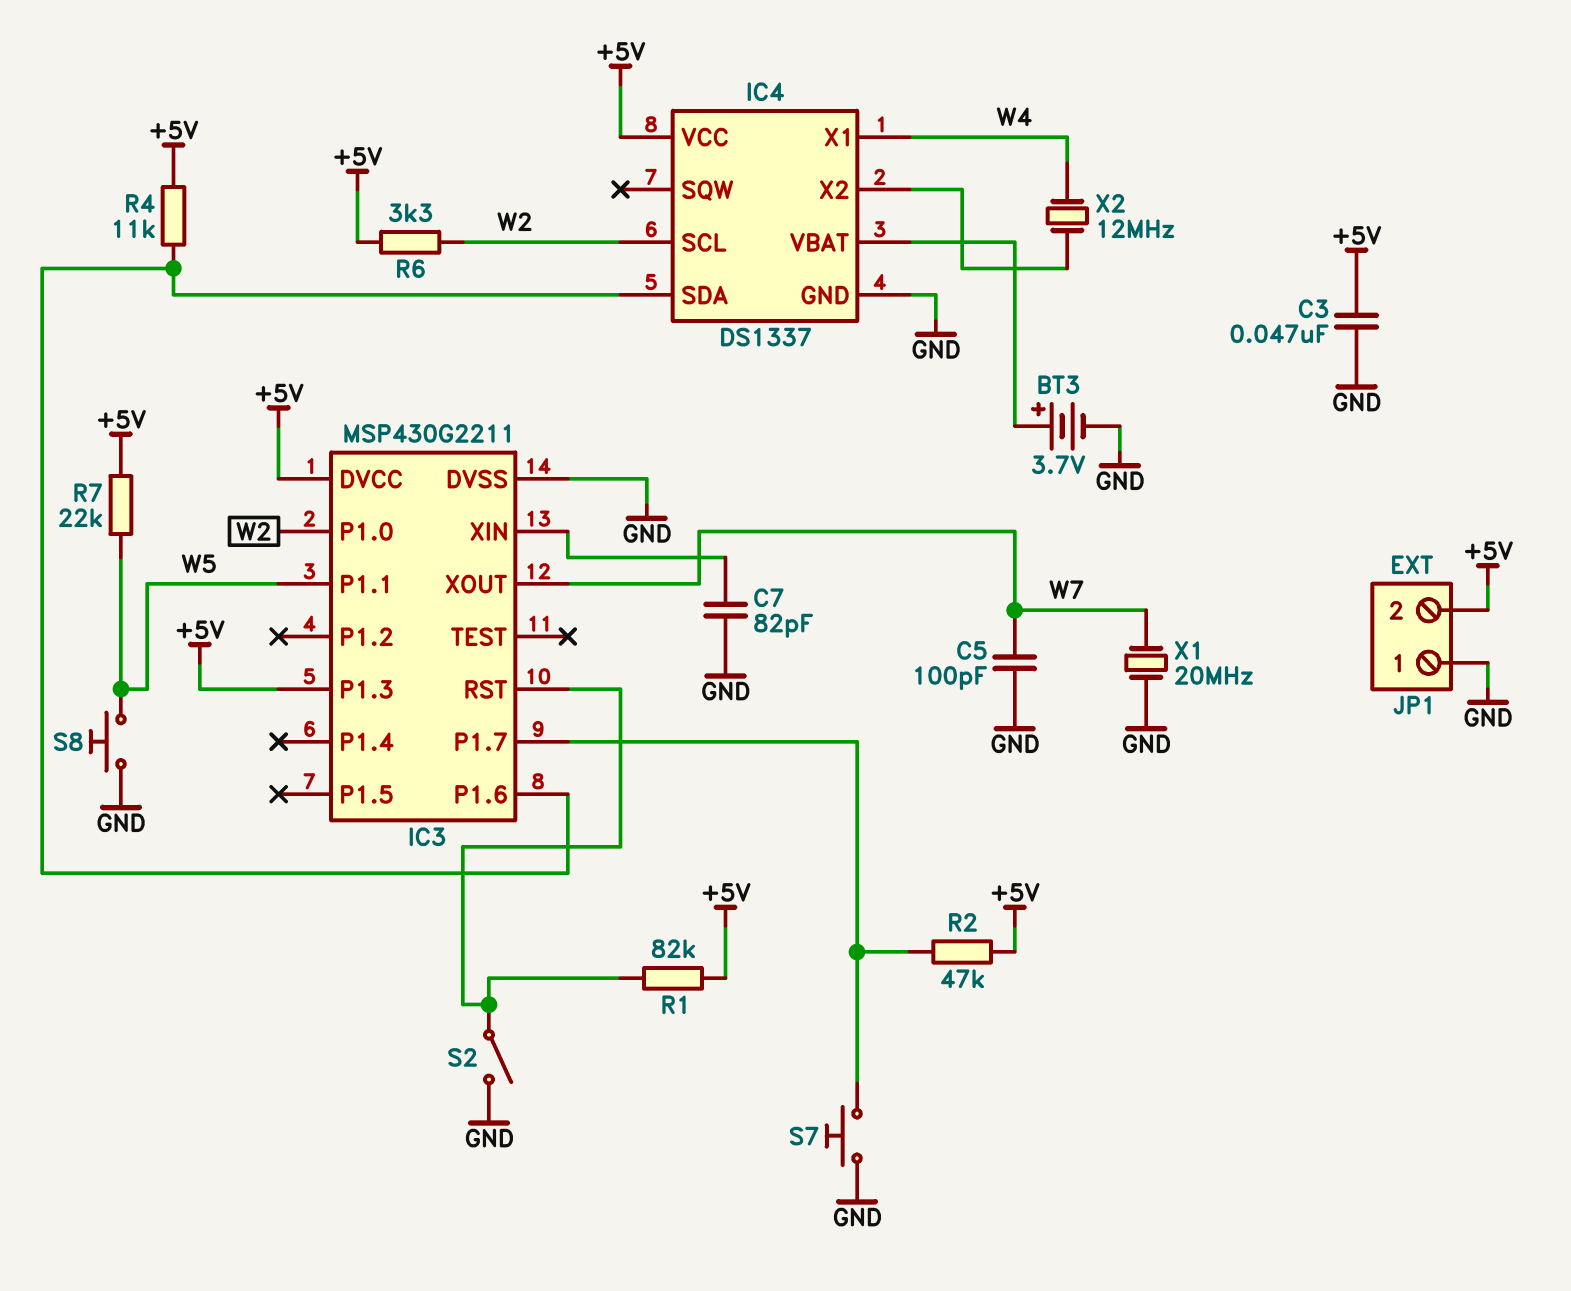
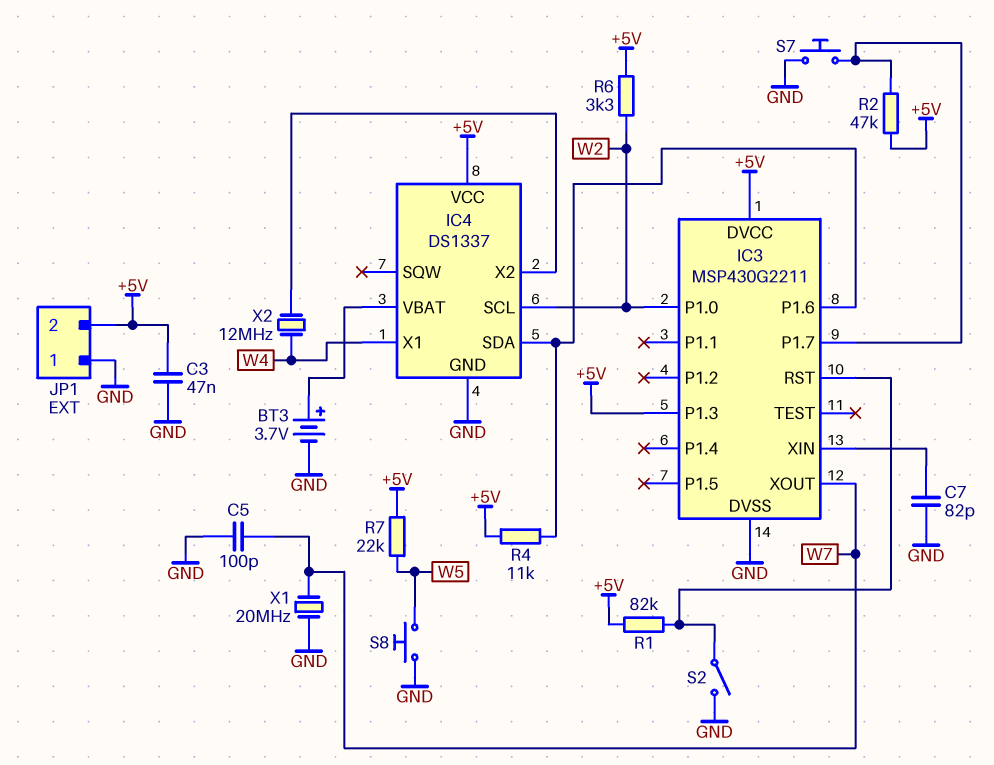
IC3 pin P1.1: W5 -> none

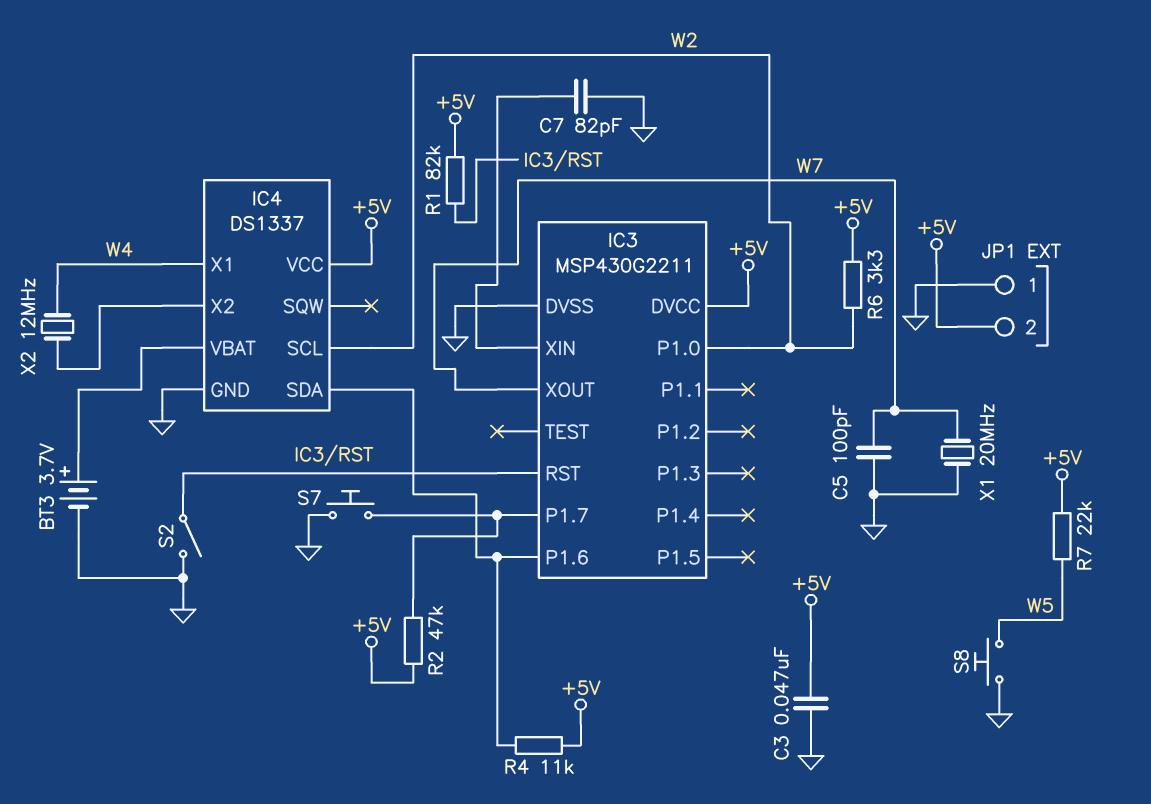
IC3 pin P1.3: +5V -> none

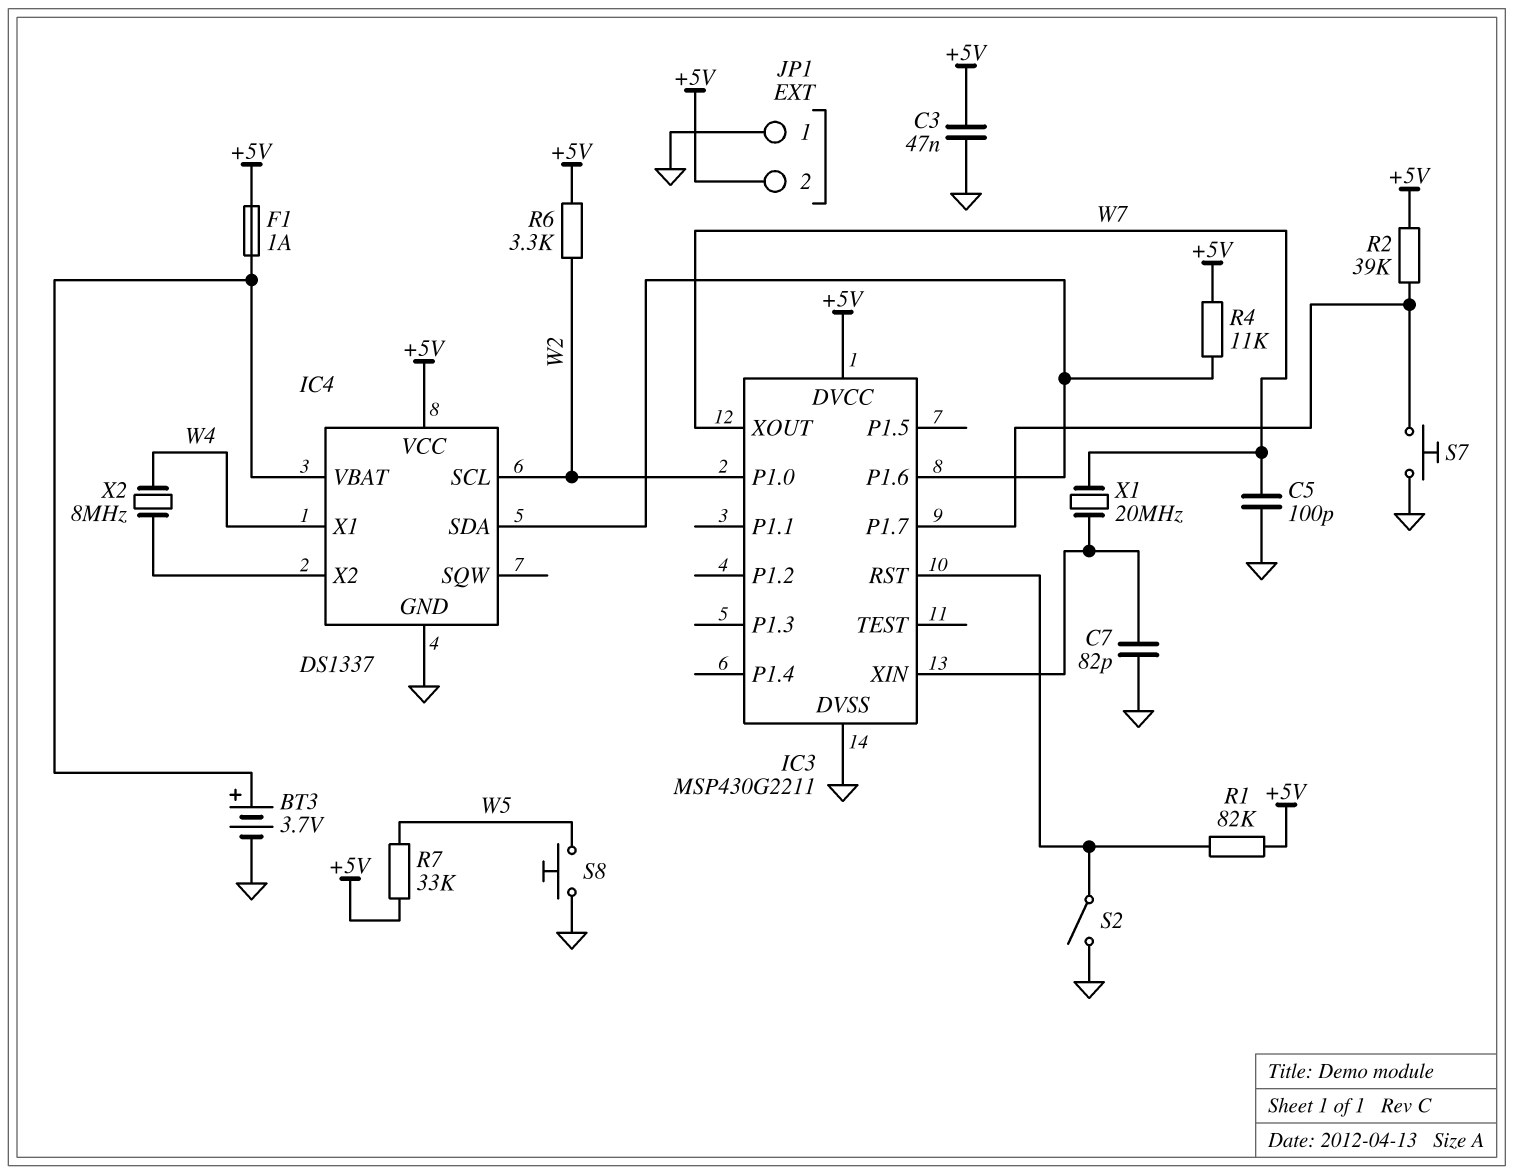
F1: none -> 1A (+5V, IC4/VBAT)
R2: 47k (+5V, IC3/P1.7) -> 39k (+5V, IC3/P1.7)
R7: 22k (+5V, W5) -> 33k (+5V, W5)
X1: 20MHz (GND, W7) -> 20MHz (IC3/XIN, W7)
X2: 12MHz (IC4/X2, W4) -> 8MHz (IC4/X2, W4)

